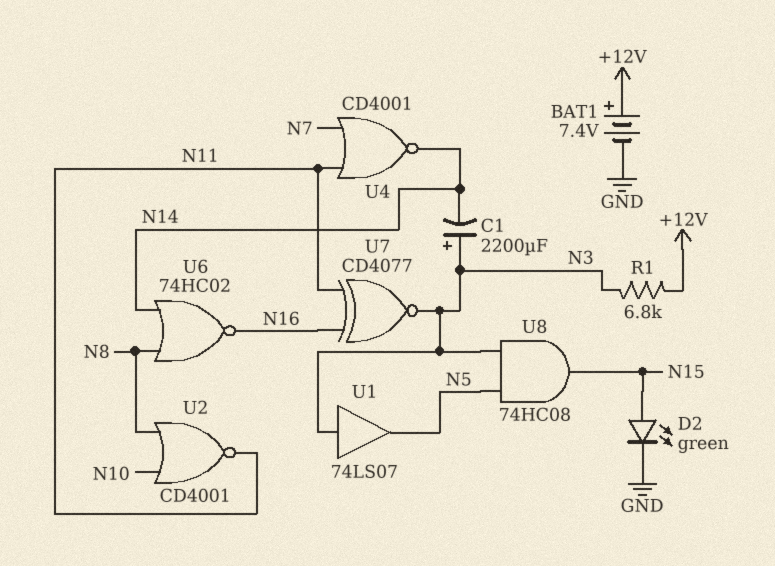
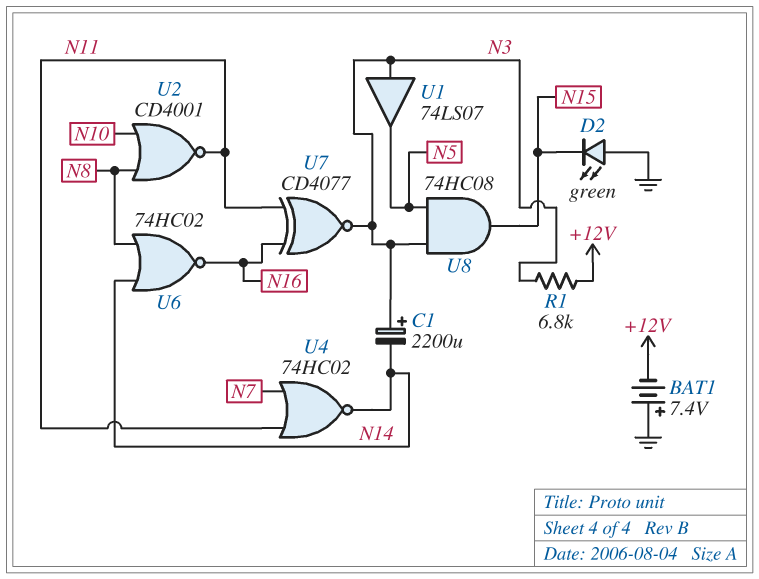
BAT1: 7.4V (plus +12V, minus GND) -> 7.4V (plus GND, minus +12V)
D2: LED green (A N15, K GND) -> LED green (A GND, K N15)
U4: NOR CD4001 (in N7, in N11, out N14) -> NOR 74HC02 (in N7, in N11, out N14)

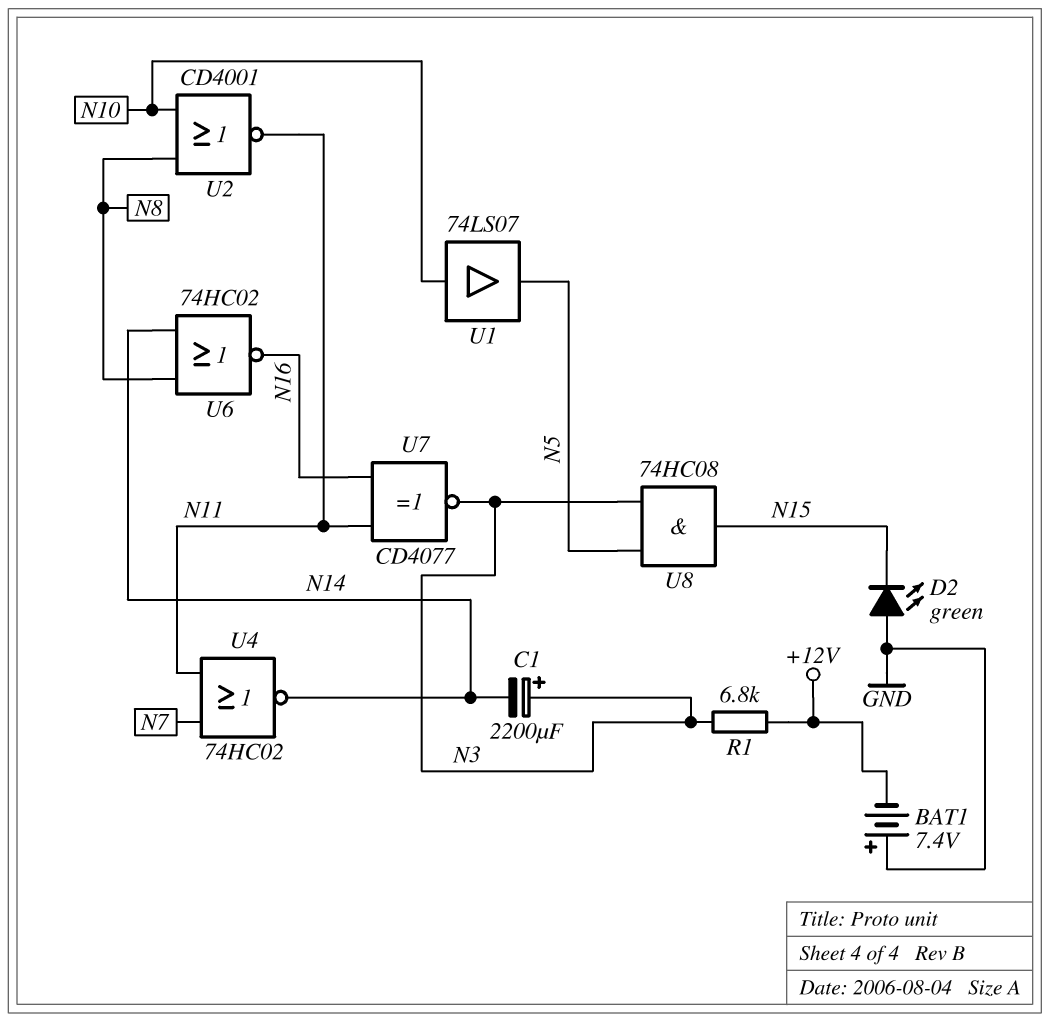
U1: buffer 74LS07 (in N3, out N5) -> buffer 74LS07 (in N10, out N5)

